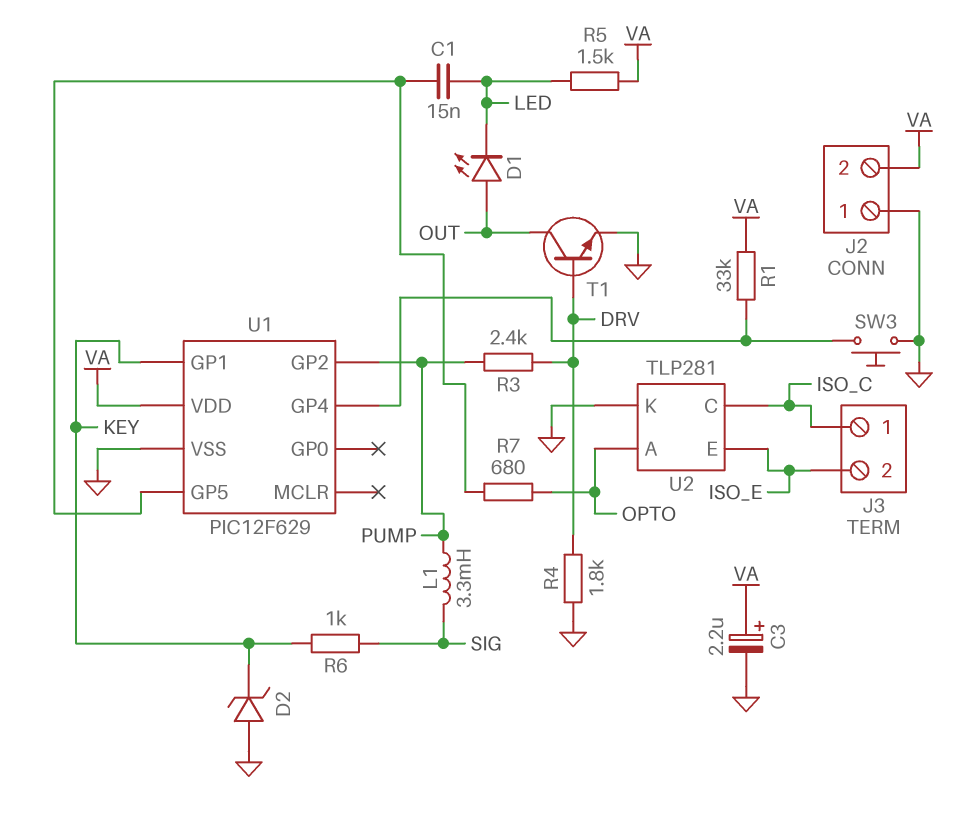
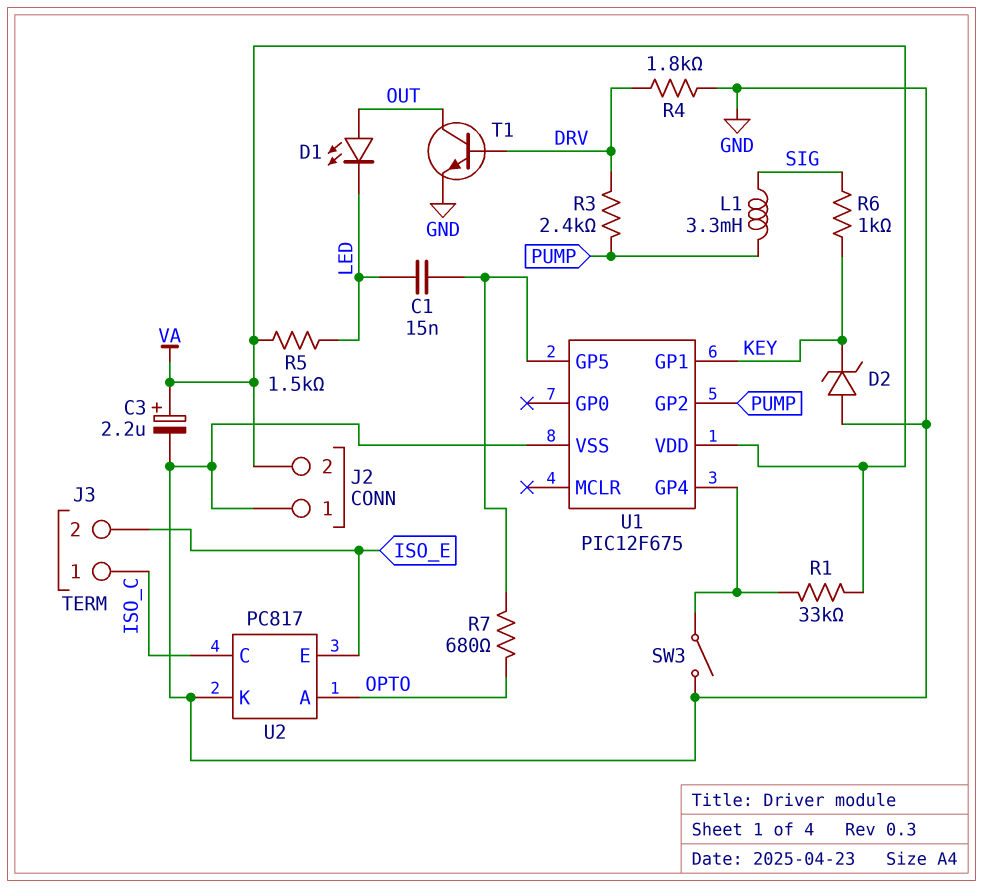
SW3: button (GND, U1/GP4) -> switch (GND, U1/GP4)
U1: PIC12F629 -> PIC12F675
U2: TLP281 -> PC817

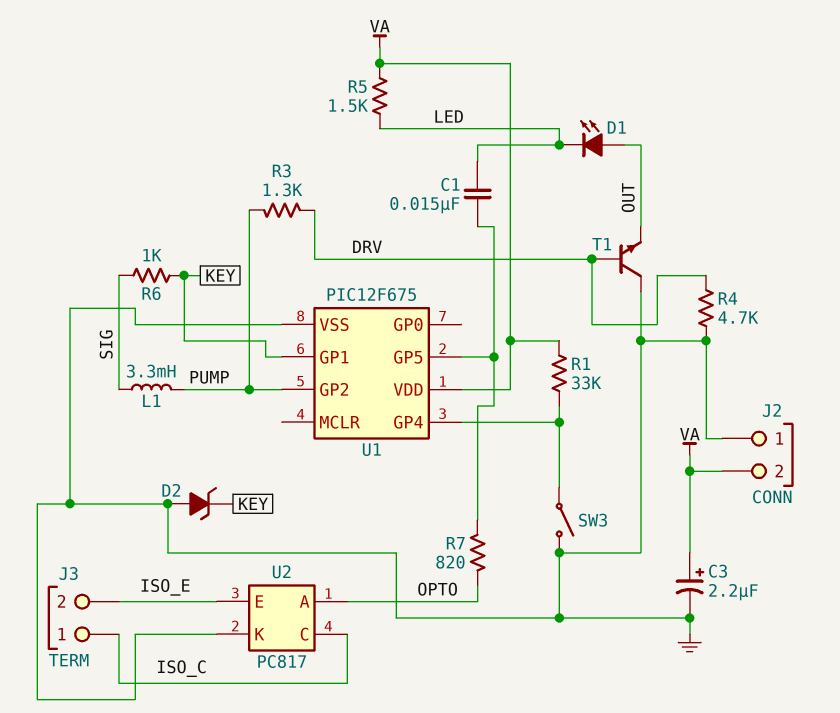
R3: 2.4k (DRV, PUMP) -> 1.3k (DRV, PUMP)
R4: 1.8k (DRV, GND) -> 4.7k (DRV, GND)
R7: 680 (OPTO, U1/GP5) -> 820 (OPTO, U1/GP5)
T1: NPN (B DRV, C OUT, E GND) -> NPN (B DRV, C GND, E OUT)

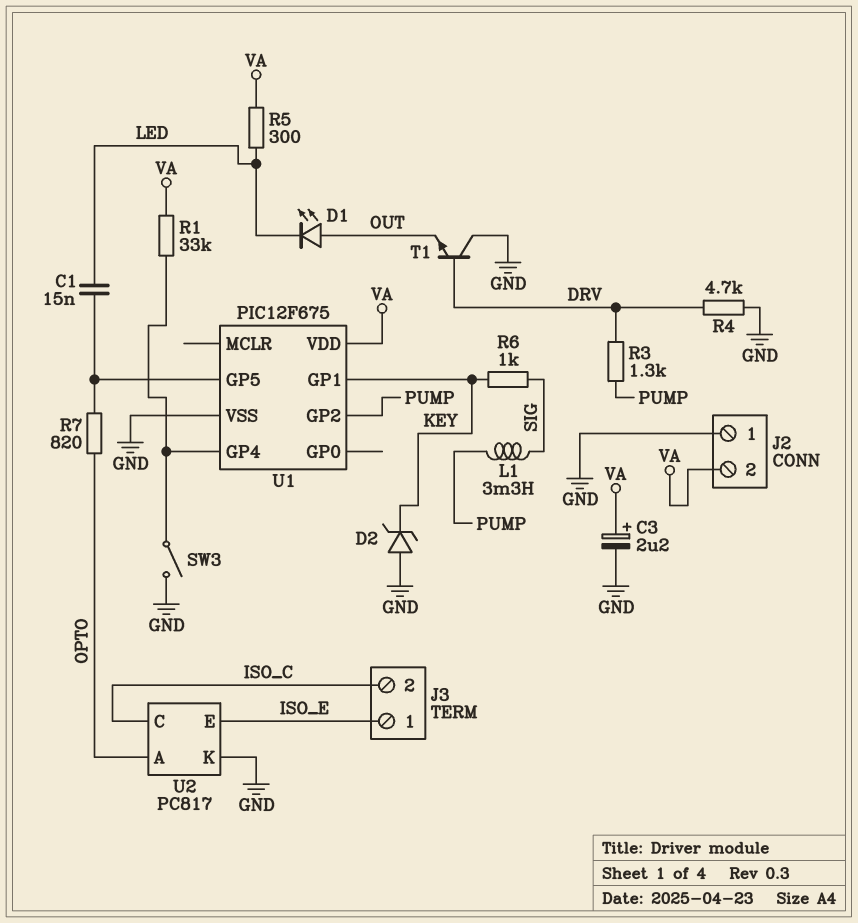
J3 pin 1: ISO_C -> ISO_E
J3 pin 2: ISO_E -> ISO_C
R5: 1.5k (LED, VA) -> 300 (LED, VA)

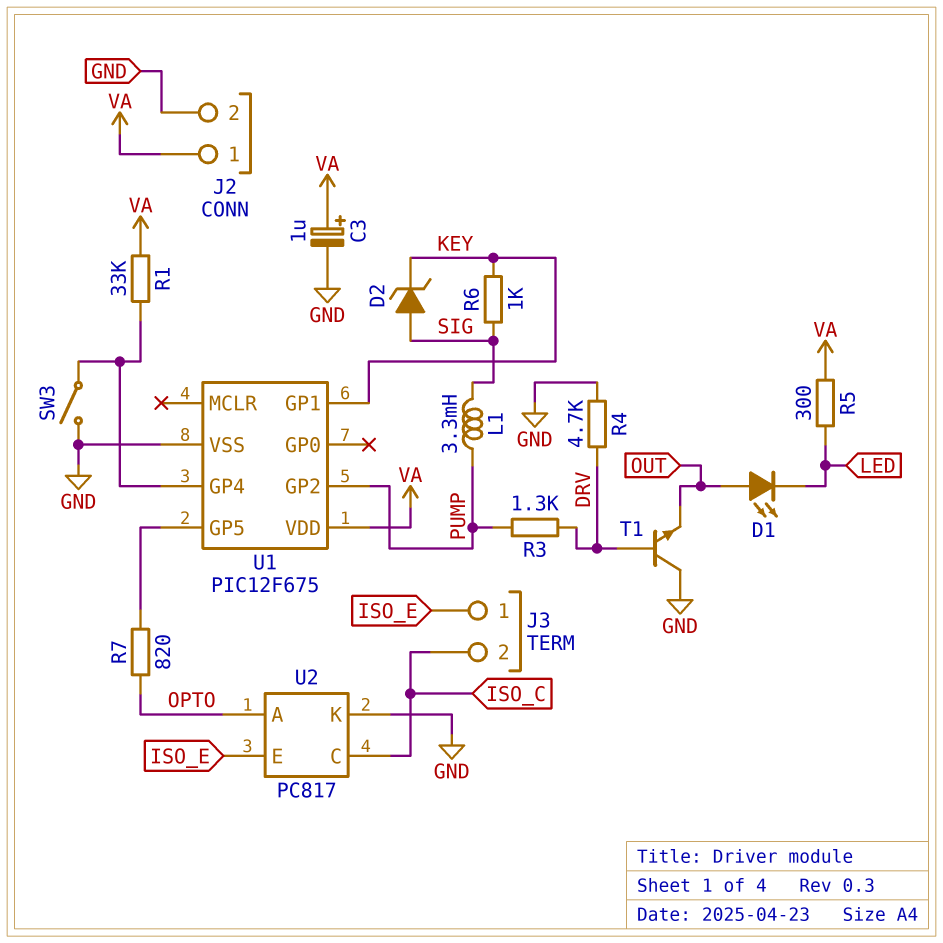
C1: 15nF (LED, U1/GP5) -> none
C3: 2.2uF (plus VA, minus GND) -> 1uF (plus VA, minus GND)
D2: zener (A GND, K KEY) -> zener (A SIG, K KEY)
J2 pin 1: GND -> VA
J2 pin 2: VA -> GND

